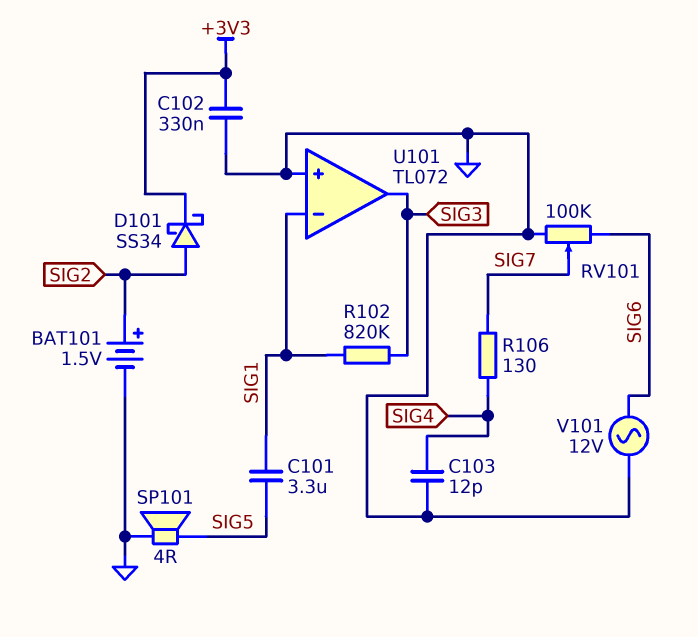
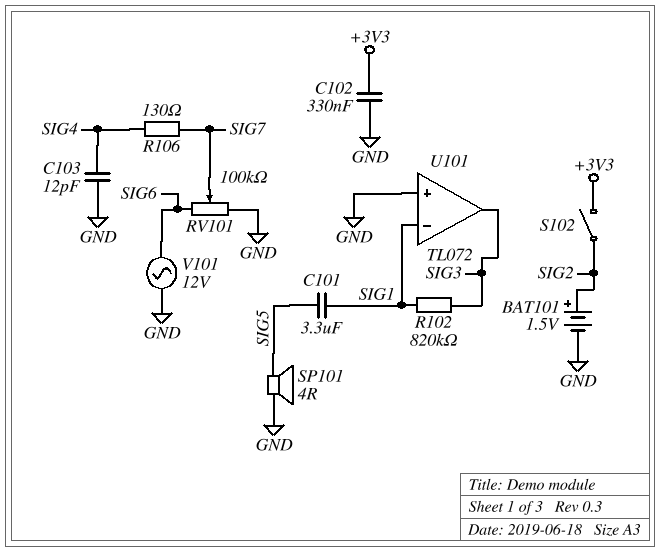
D101: schottky SS34 (A SIG2, K +3V3) -> none
S102: none -> switch (+3V3, SIG2)

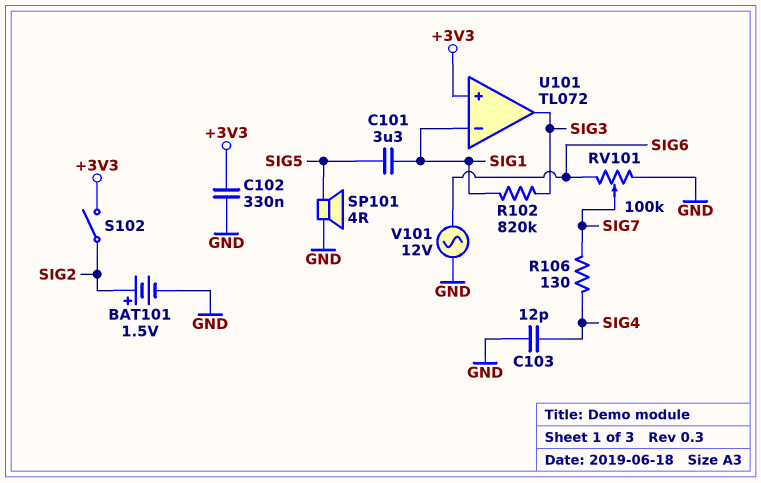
U101 pin in+: GND -> +3V3

